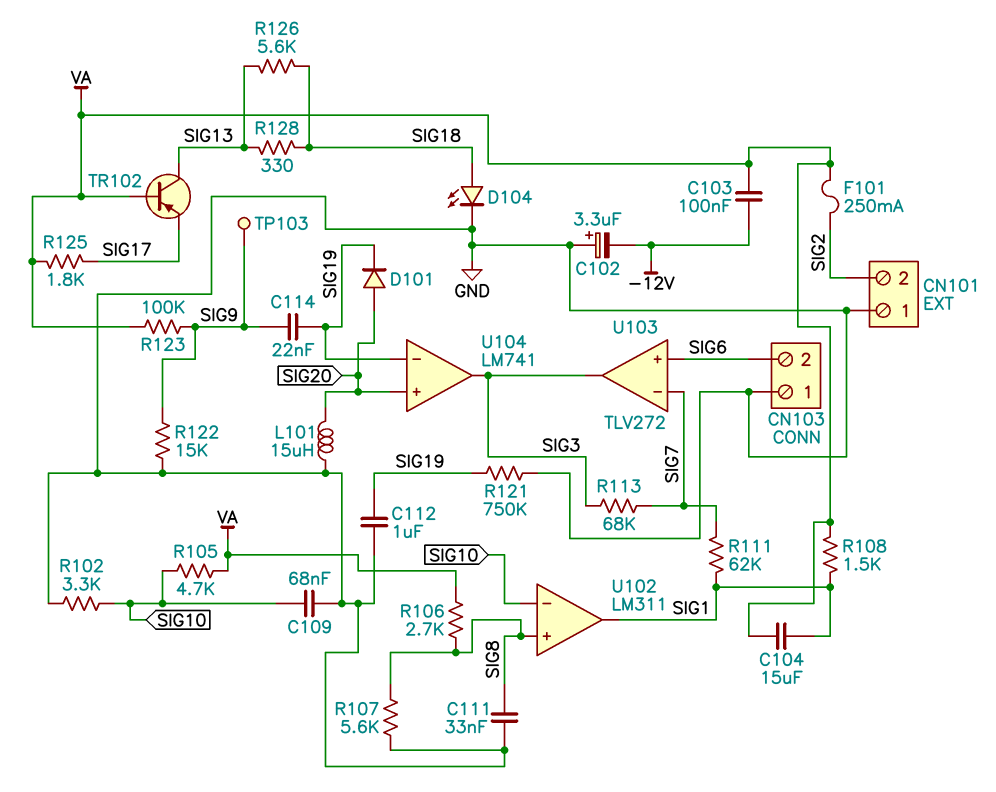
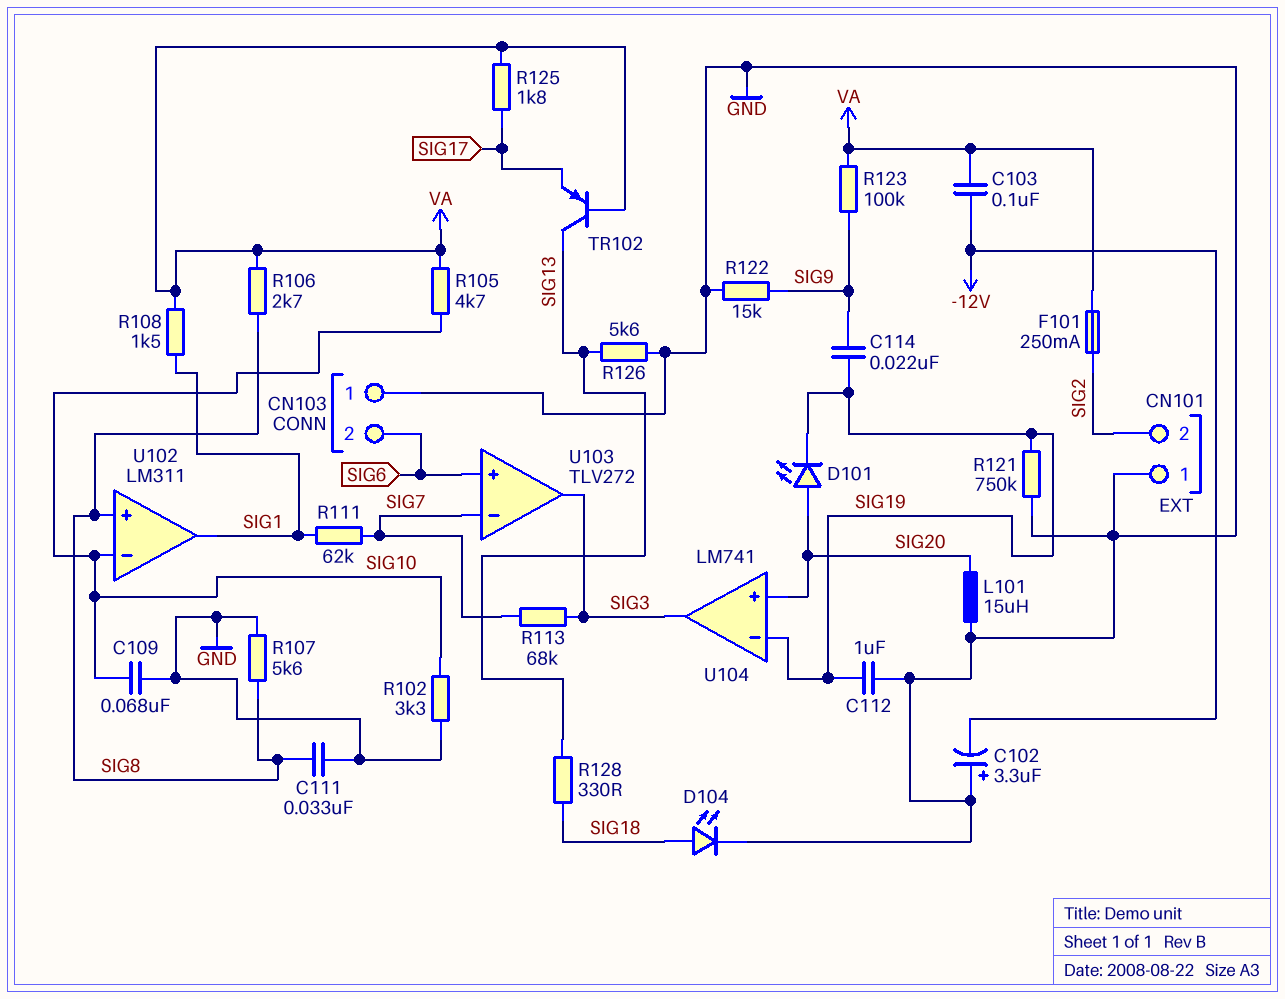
C104: 15uF (SIG1, VA) -> none
D101: diode (A SIG20, K SIG19) -> LED (A SIG20, K SIG19)
R126: 5.6k (SIG13, SIG18) -> 5.6k (GND, SIG13)
TP103: test point (SIG9) -> none

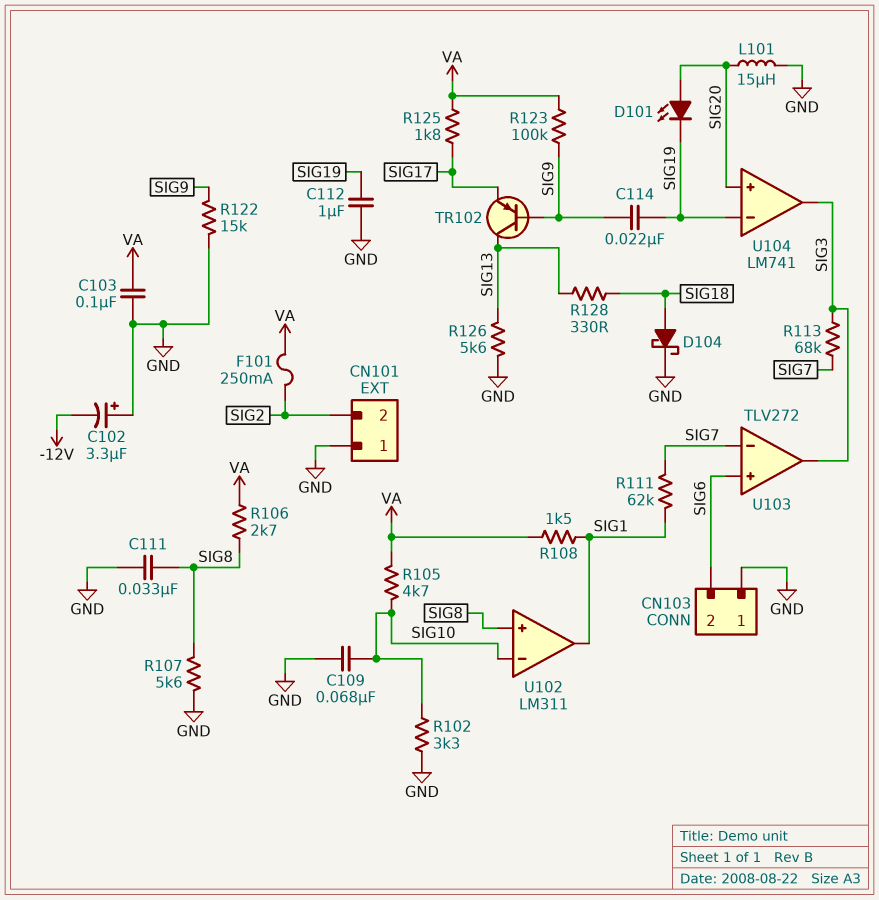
C103: 100nF (-12V, VA) -> 100nF (GND, VA)
D104: LED (A SIG18, K GND) -> schottky (A SIG18, K GND)
R121: 750k (GND, SIG19) -> none
TR102: PNP (B VA, C SIG13, E SIG17) -> PNP (B SIG9, C SIG13, E SIG17)

